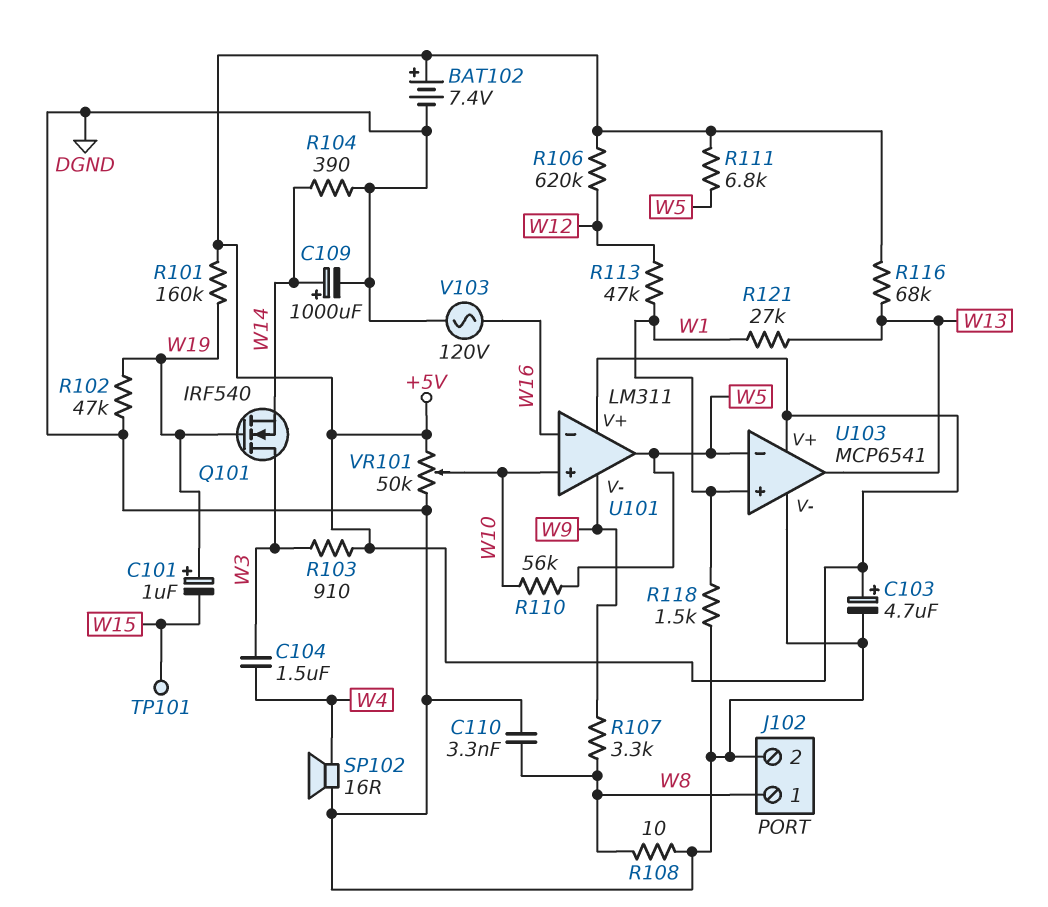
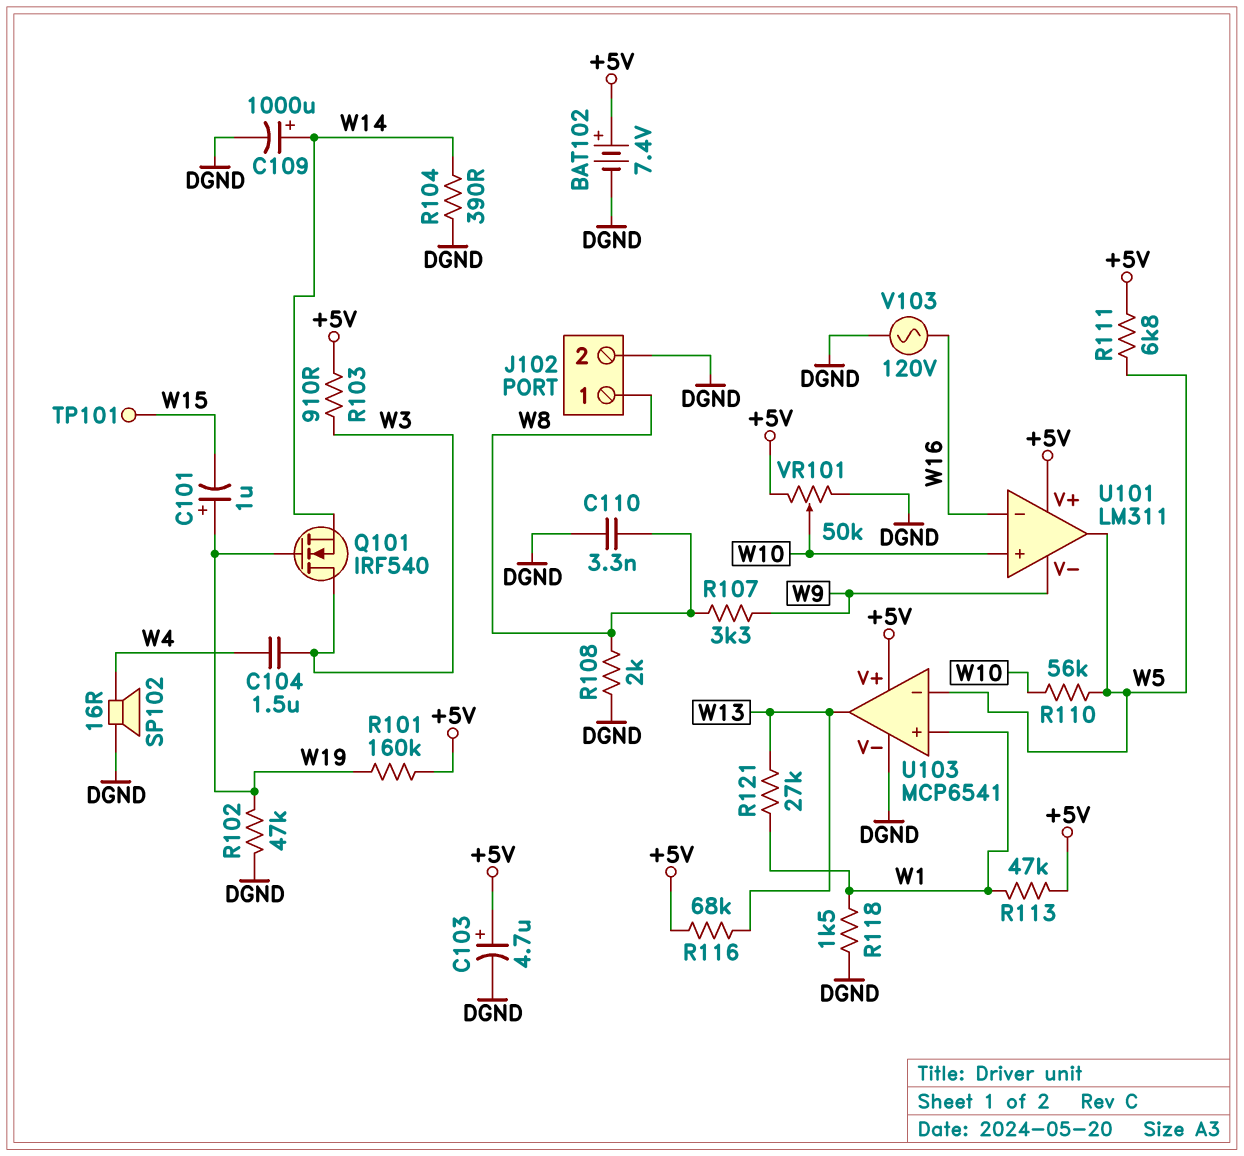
R106: 620k (+5V, W12) -> none
R108: 10 (DGND, W8) -> 2k (DGND, W8)
R113: 47k (W1, W12) -> 47k (+5V, W1)

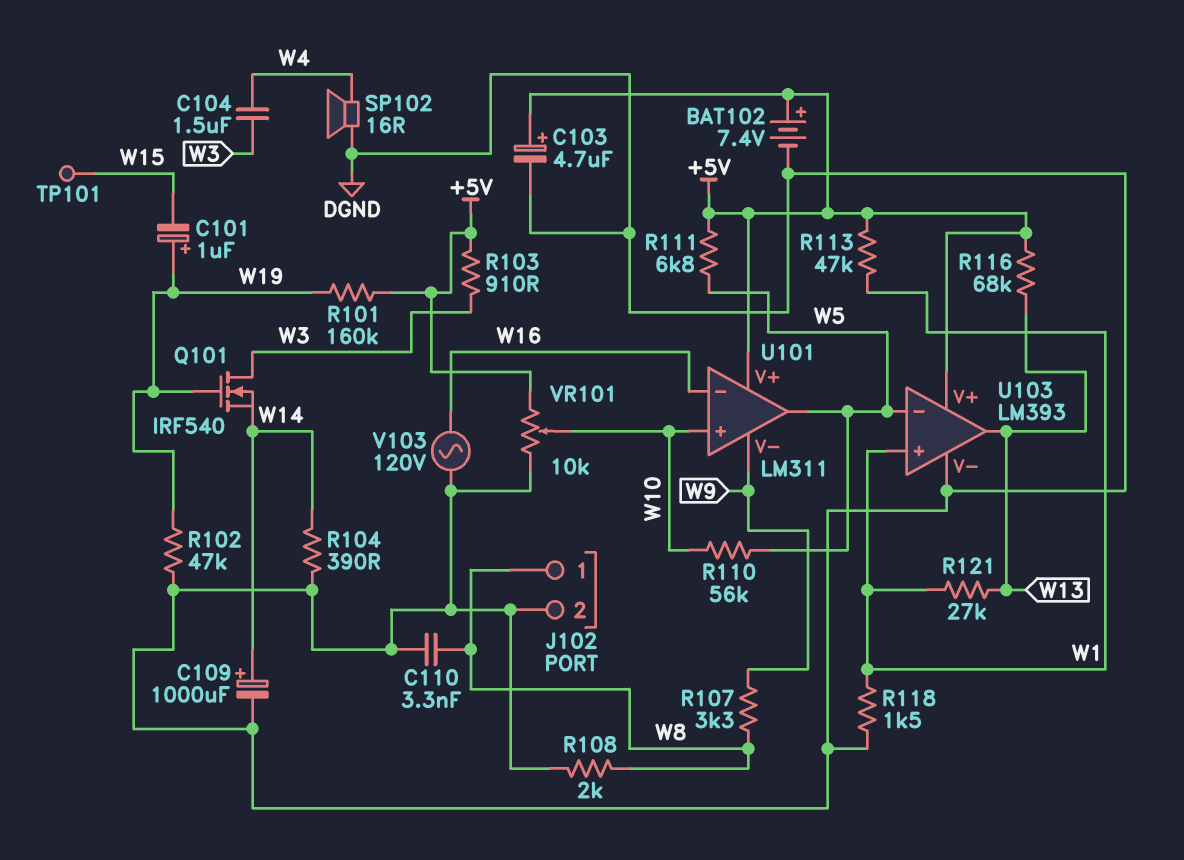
U103: MCP6541 -> LM393
VR101: 50k (+5V, DGND, wiper W10) -> 10k (+5V, DGND, wiper W10)

